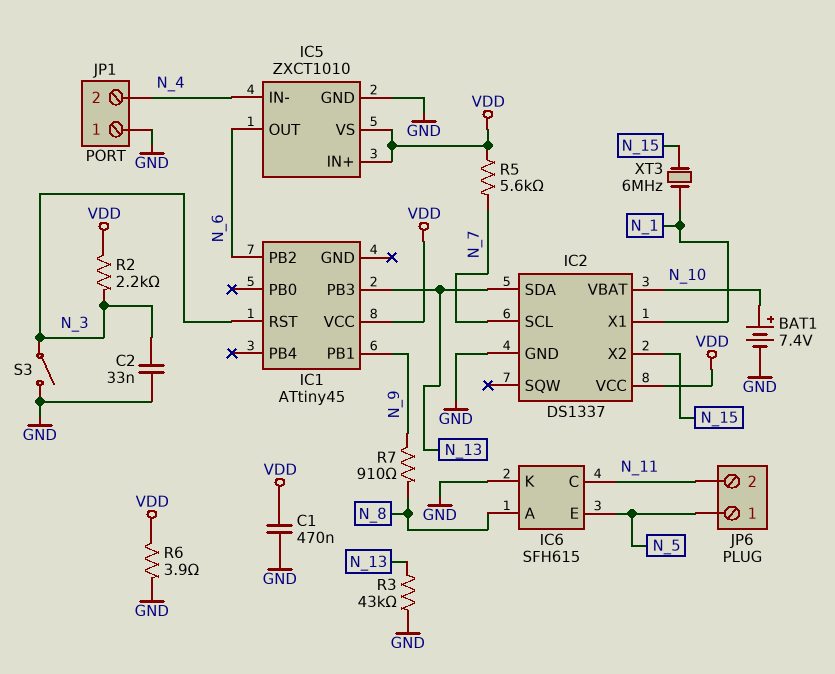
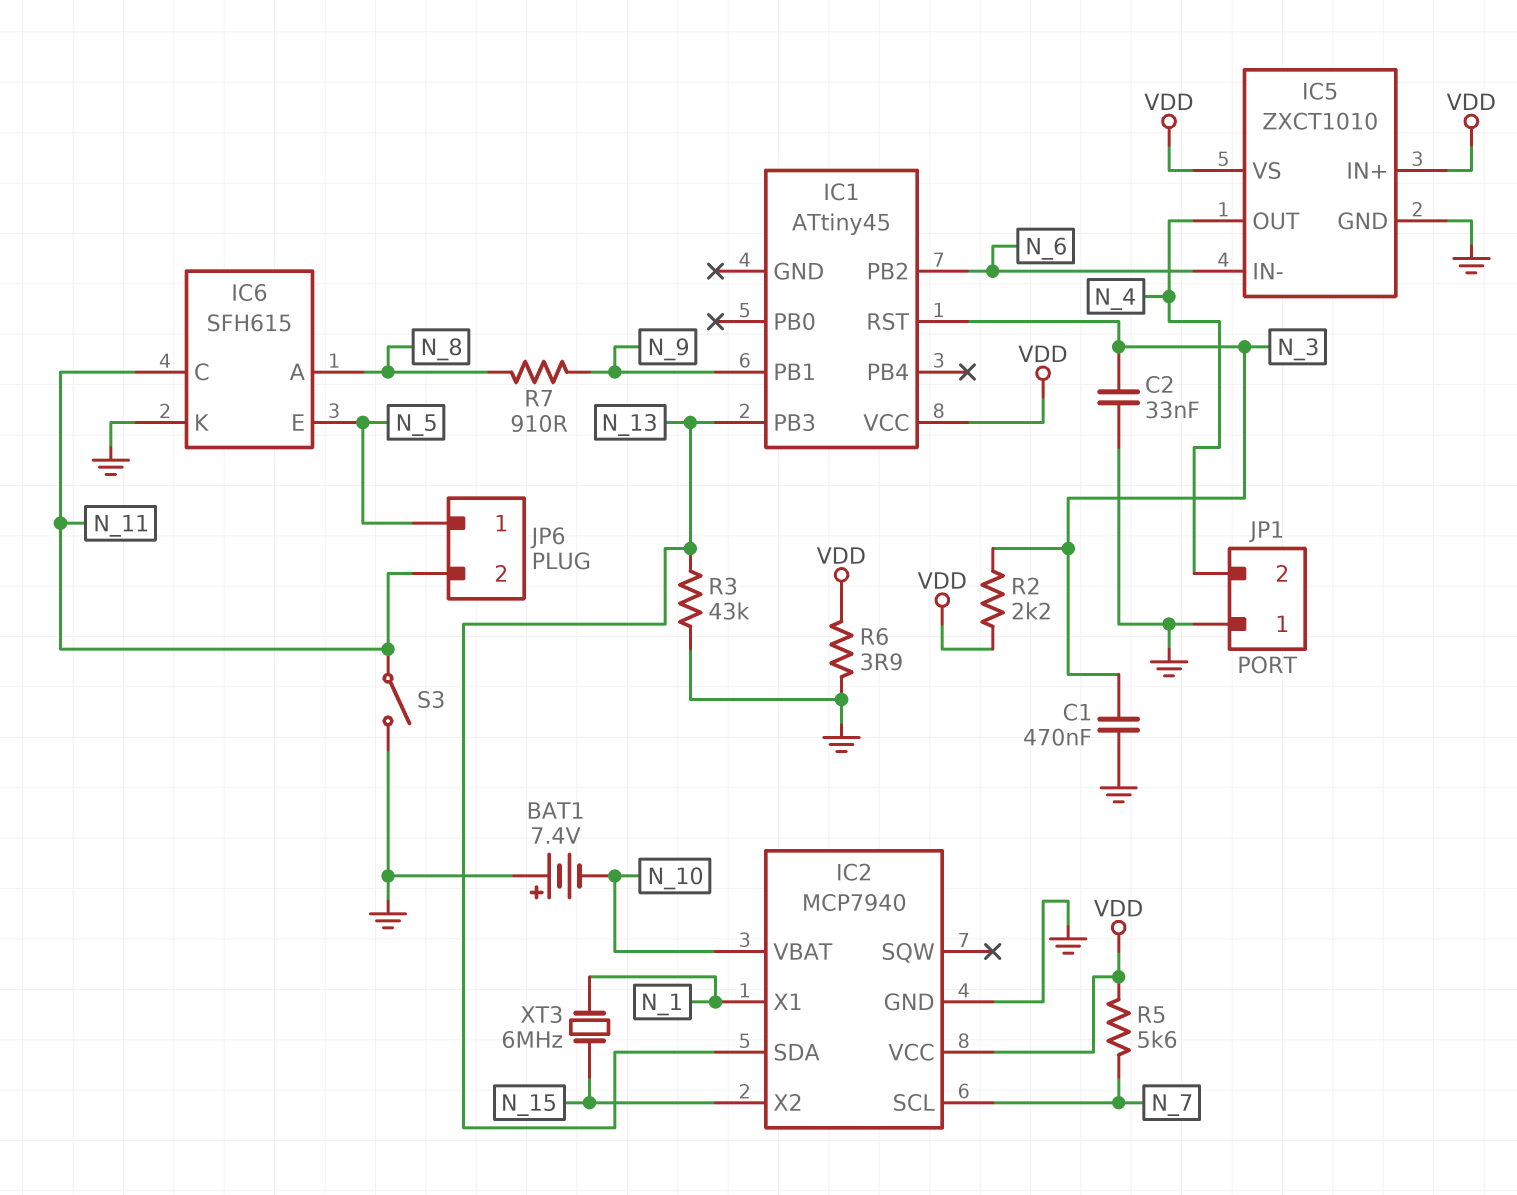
BAT1: 7.4V (plus N_10, minus GND) -> 7.4V (plus GND, minus N_10)
C1: 470nF (GND, VDD) -> 470nF (GND, N_3)
IC2: DS1337 -> MCP7940
IC5 pin IN-: N_4 -> N_6
IC5 pin OUT: N_6 -> N_4
S3: switch (GND, N_3) -> switch (GND, N_11)

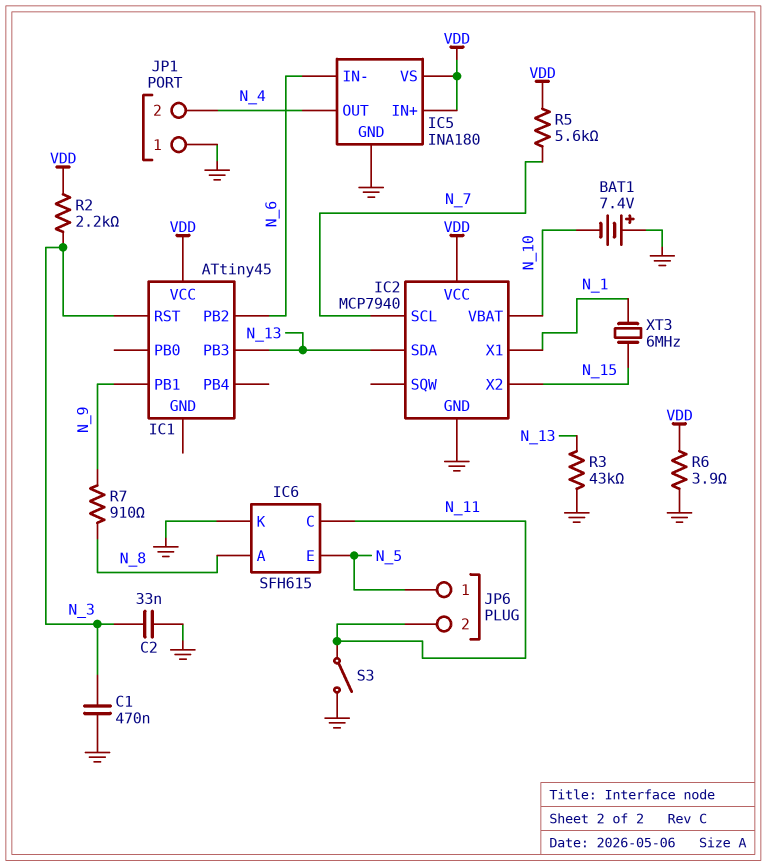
IC5: ZXCT1010 -> INA180

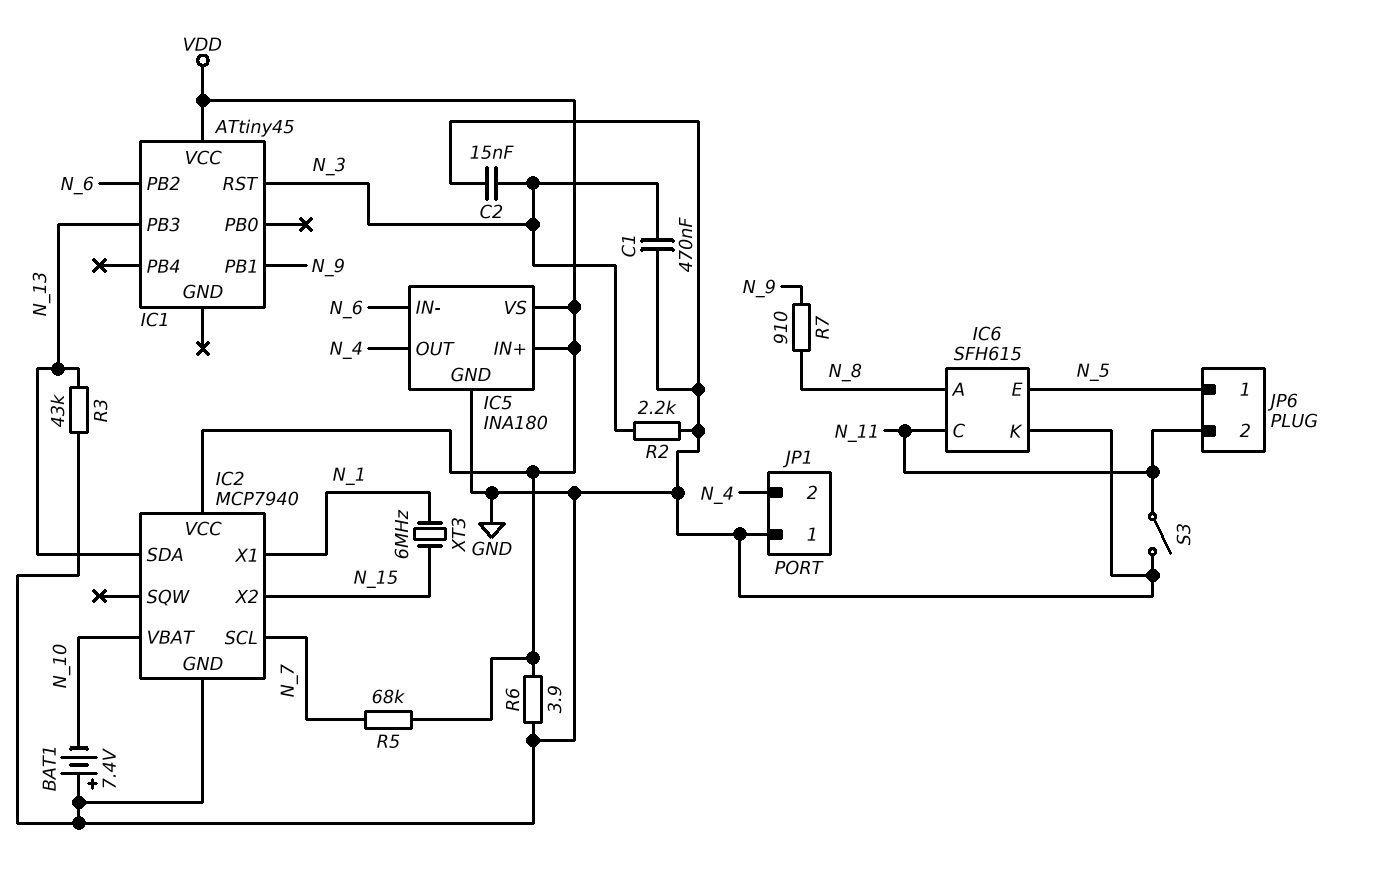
C2: 33nF (GND, N_3) -> 15nF (GND, N_3)
R2: 2.2k (N_3, VDD) -> 2.2k (GND, N_3)
R5: 5.6k (N_7, VDD) -> 68k (N_7, VDD)

